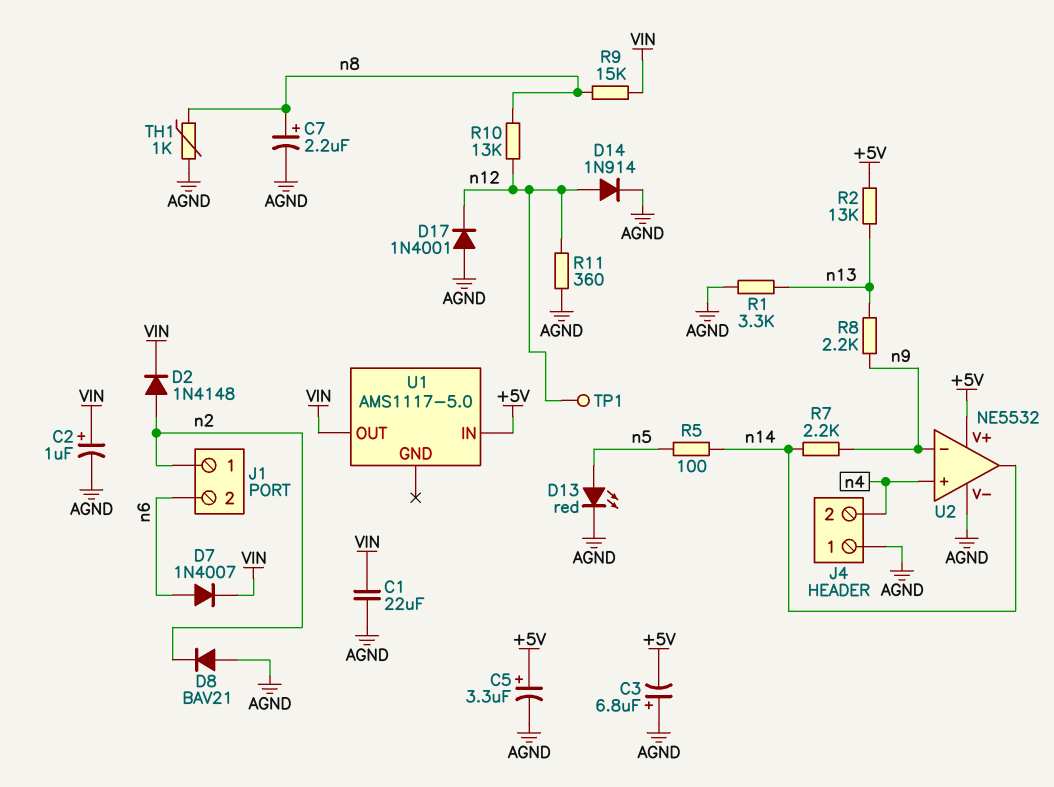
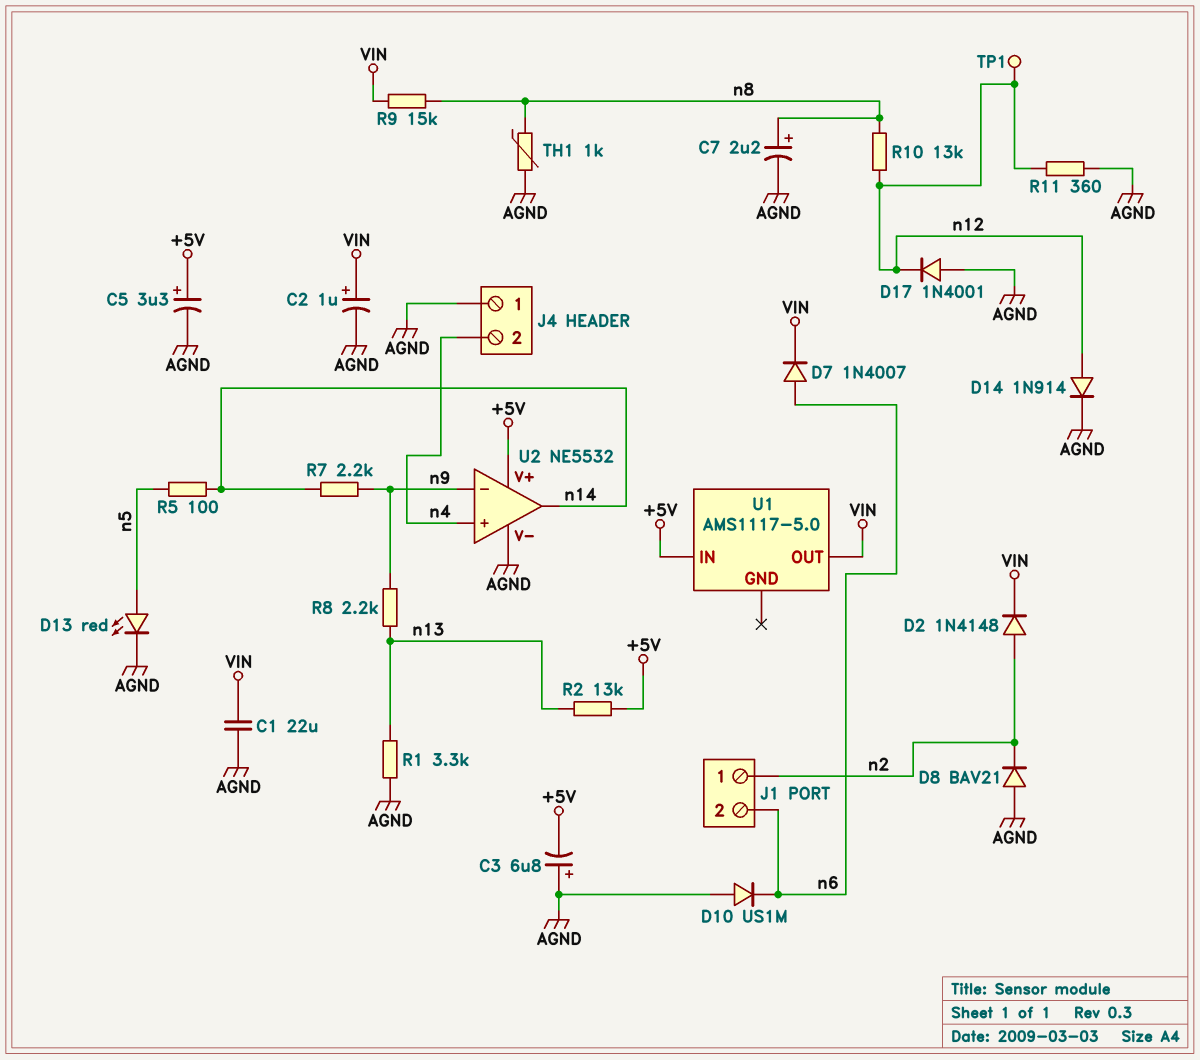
D10: none -> diode US1M (A AGND, K n6)

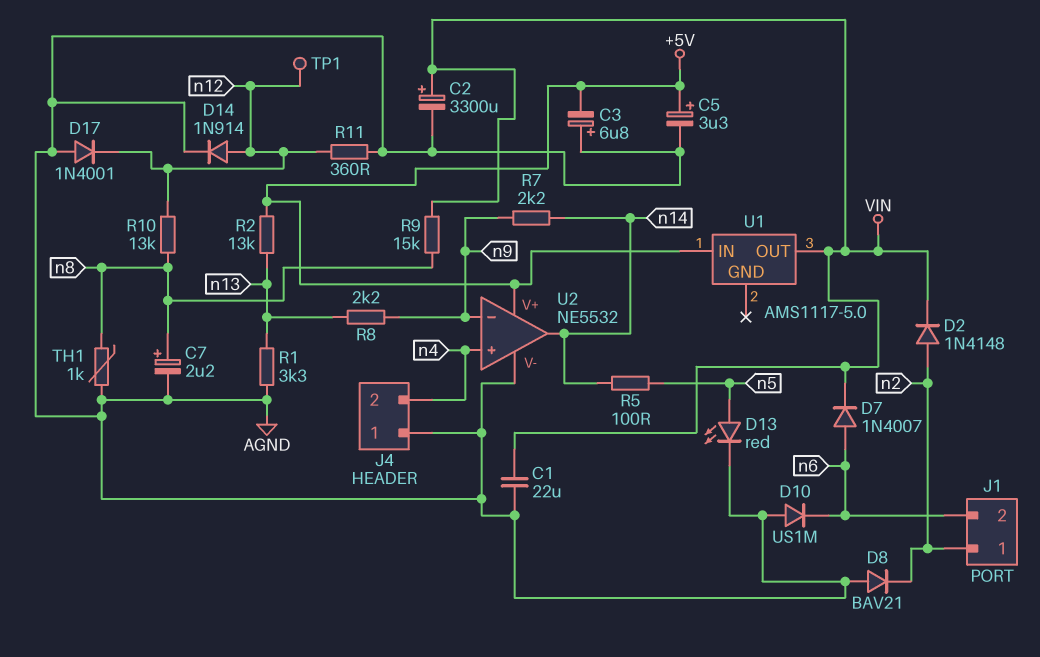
C2: 1uF (plus VIN, minus AGND) -> 3300uF (plus VIN, minus AGND)

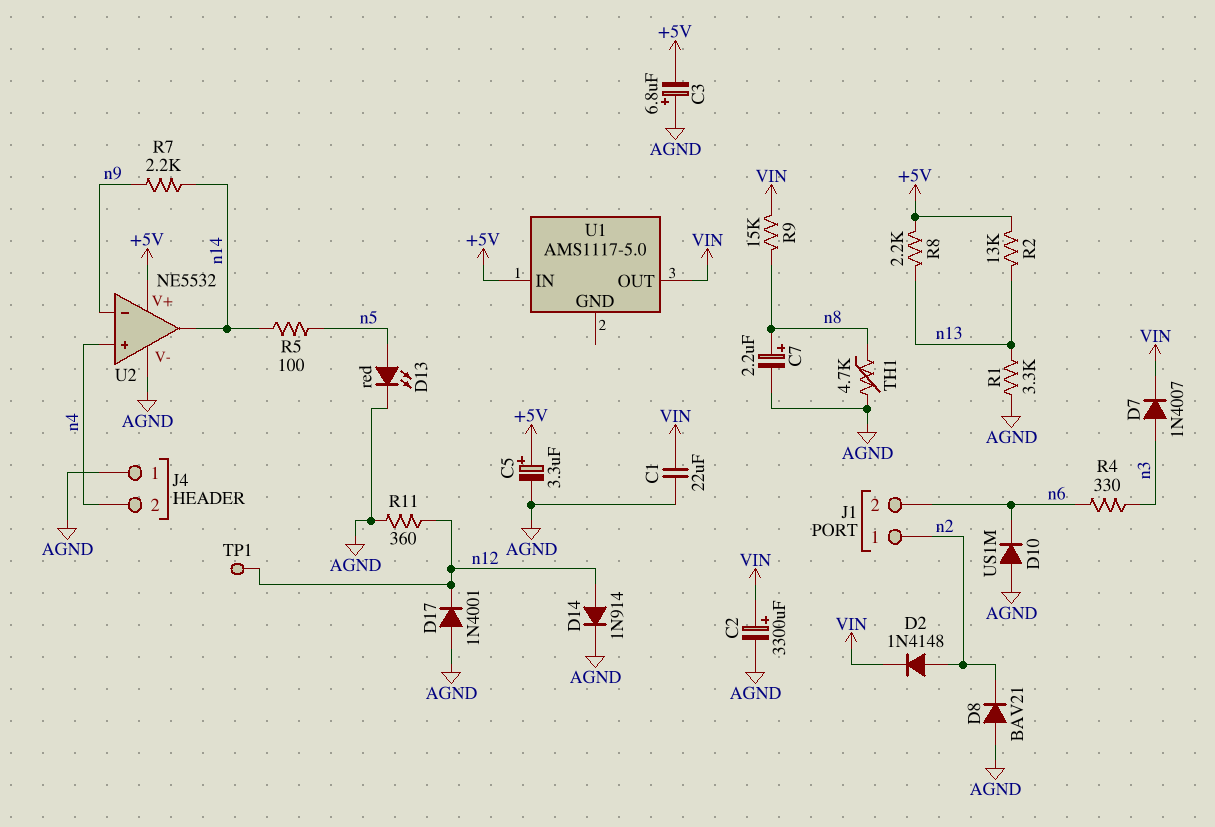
D7: diode 1N4007 (A n6, K VIN) -> diode 1N4007 (A n3, K VIN)
R4: none -> 330 (n3, n6)
R8: 2.2k (n9, n13) -> 2.2k (+5V, n13)
R10: 13k (n8, n12) -> none
TH1: 1k (AGND, n8) -> 4.7k (AGND, n8)

